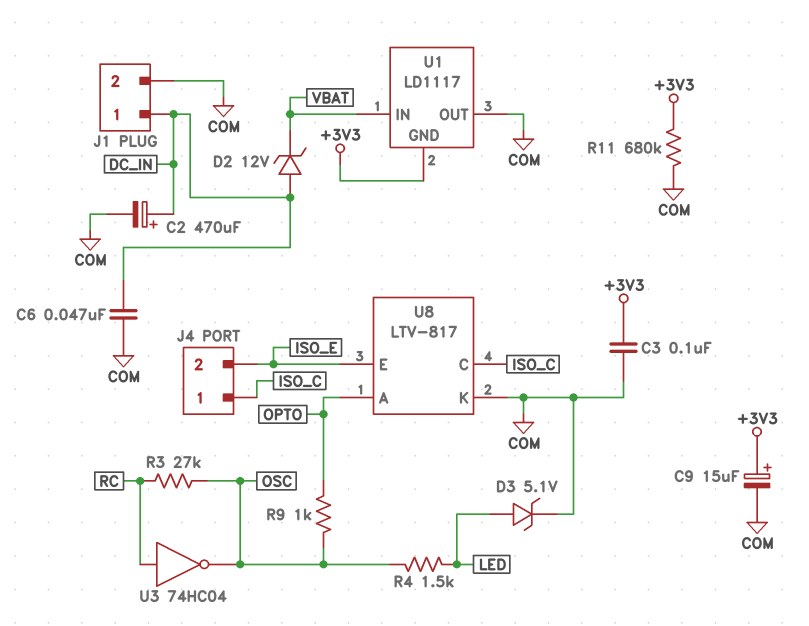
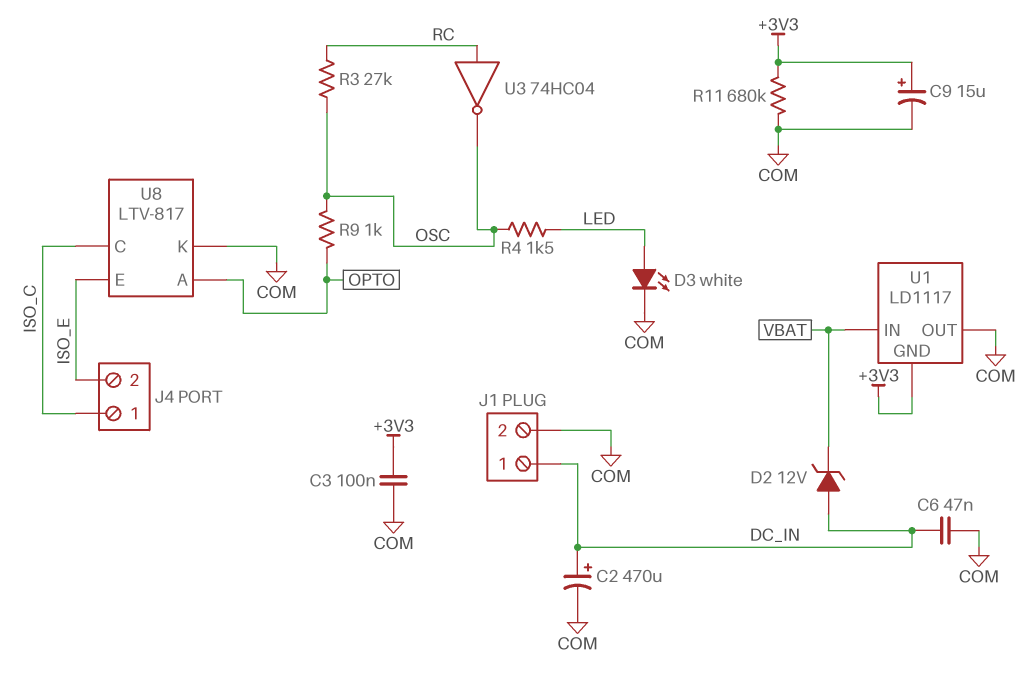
D3: zener 5.1V (A LED, K COM) -> LED white (A LED, K COM)

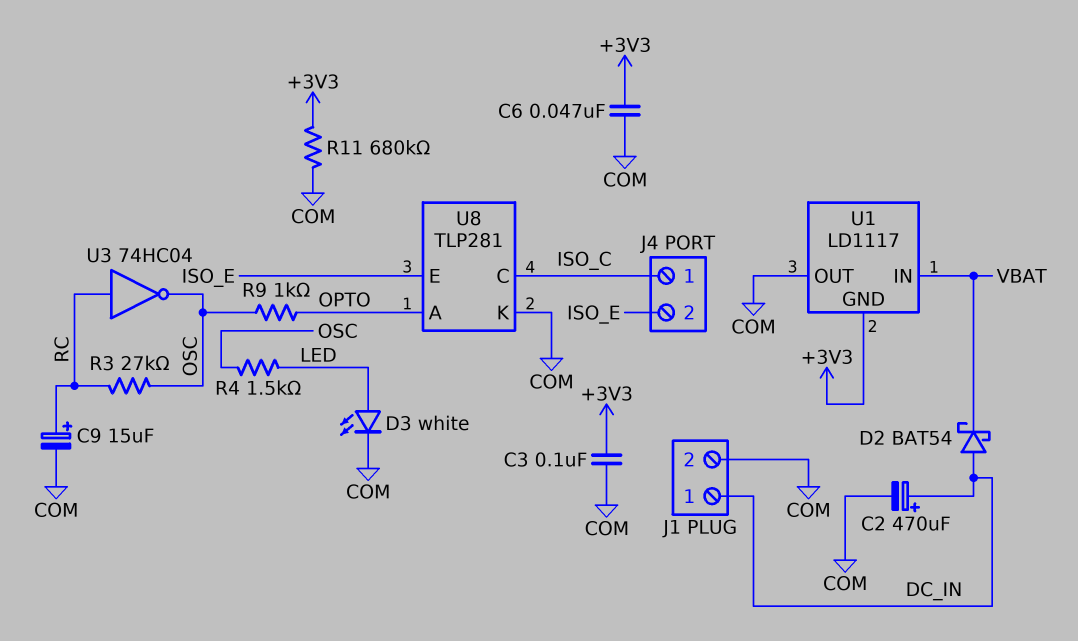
C6: 47nF (COM, DC_IN) -> 47nF (+3V3, COM)
C9: 15uF (plus +3V3, minus COM) -> 15uF (plus RC, minus COM)
D2: zener 12V (A DC_IN, K VBAT) -> schottky BAT54 (A DC_IN, K VBAT)
U8: LTV-817 -> TLP281

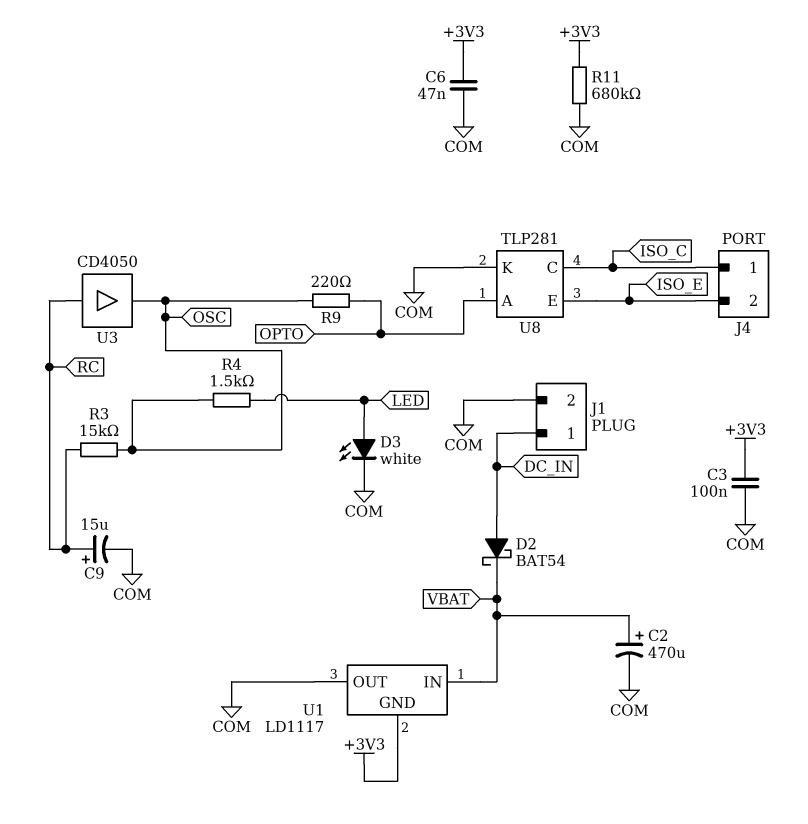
C2: 470uF (plus DC_IN, minus COM) -> 470uF (plus VBAT, minus COM)
R3: 27k (OSC, RC) -> 15k (OSC, RC)
R9: 1k (OPTO, OSC) -> 220 (OPTO, OSC)
U3: NOT 74HC04 (in RC, out OSC) -> buffer CD4050 (in RC, out OSC)

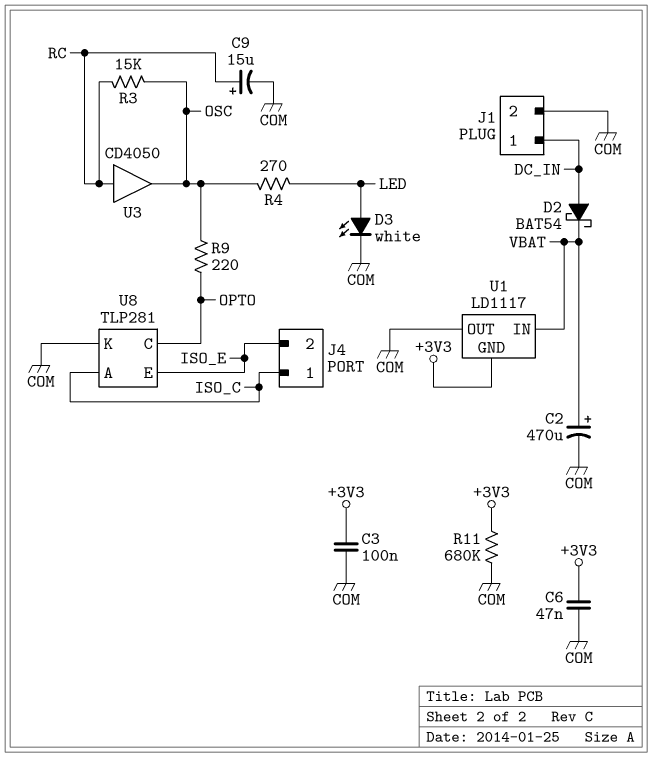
R4: 1.5k (LED, OSC) -> 270 (LED, OSC)
U8 pin A: OPTO -> ISO_C
U8 pin C: ISO_C -> OPTO

